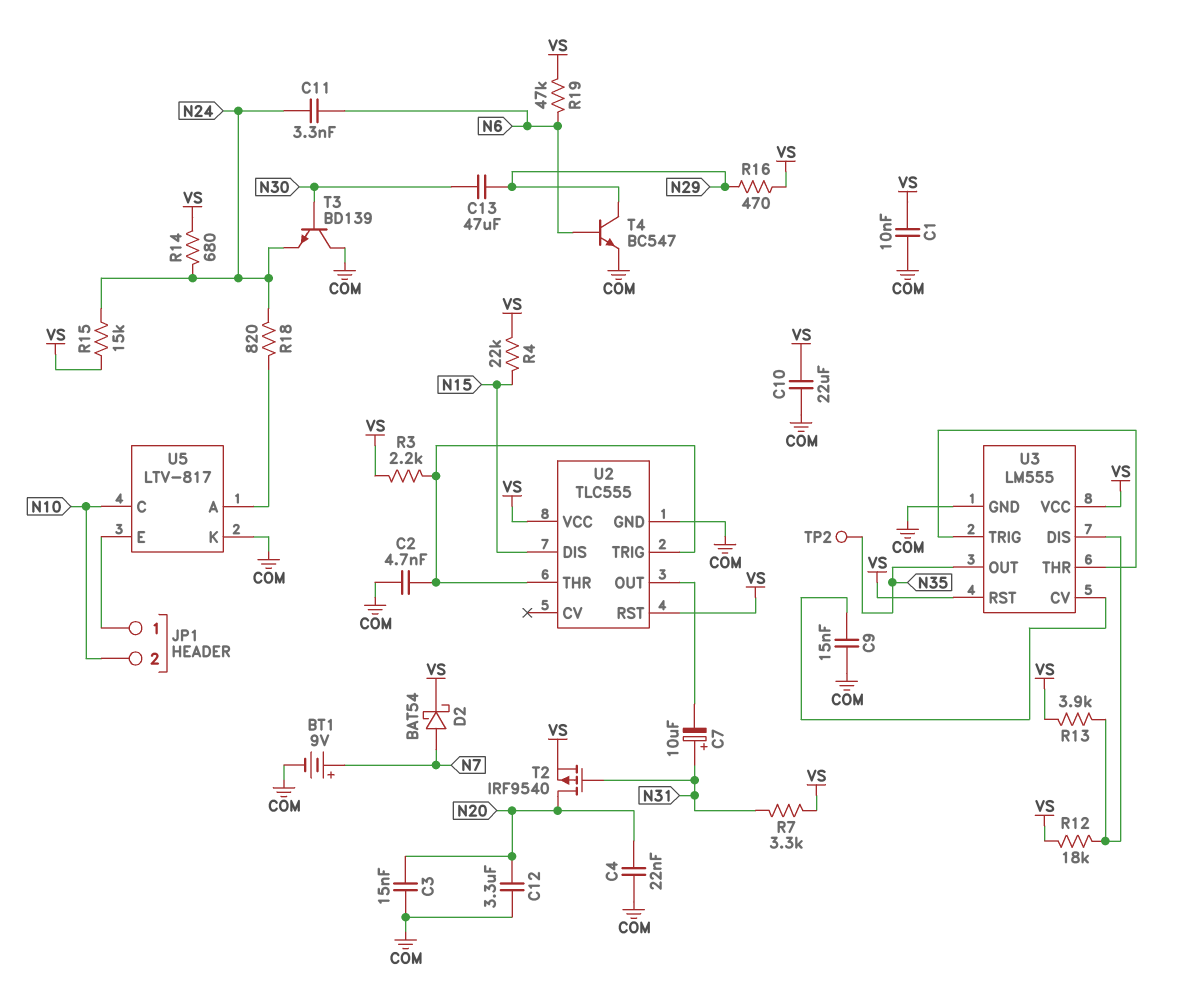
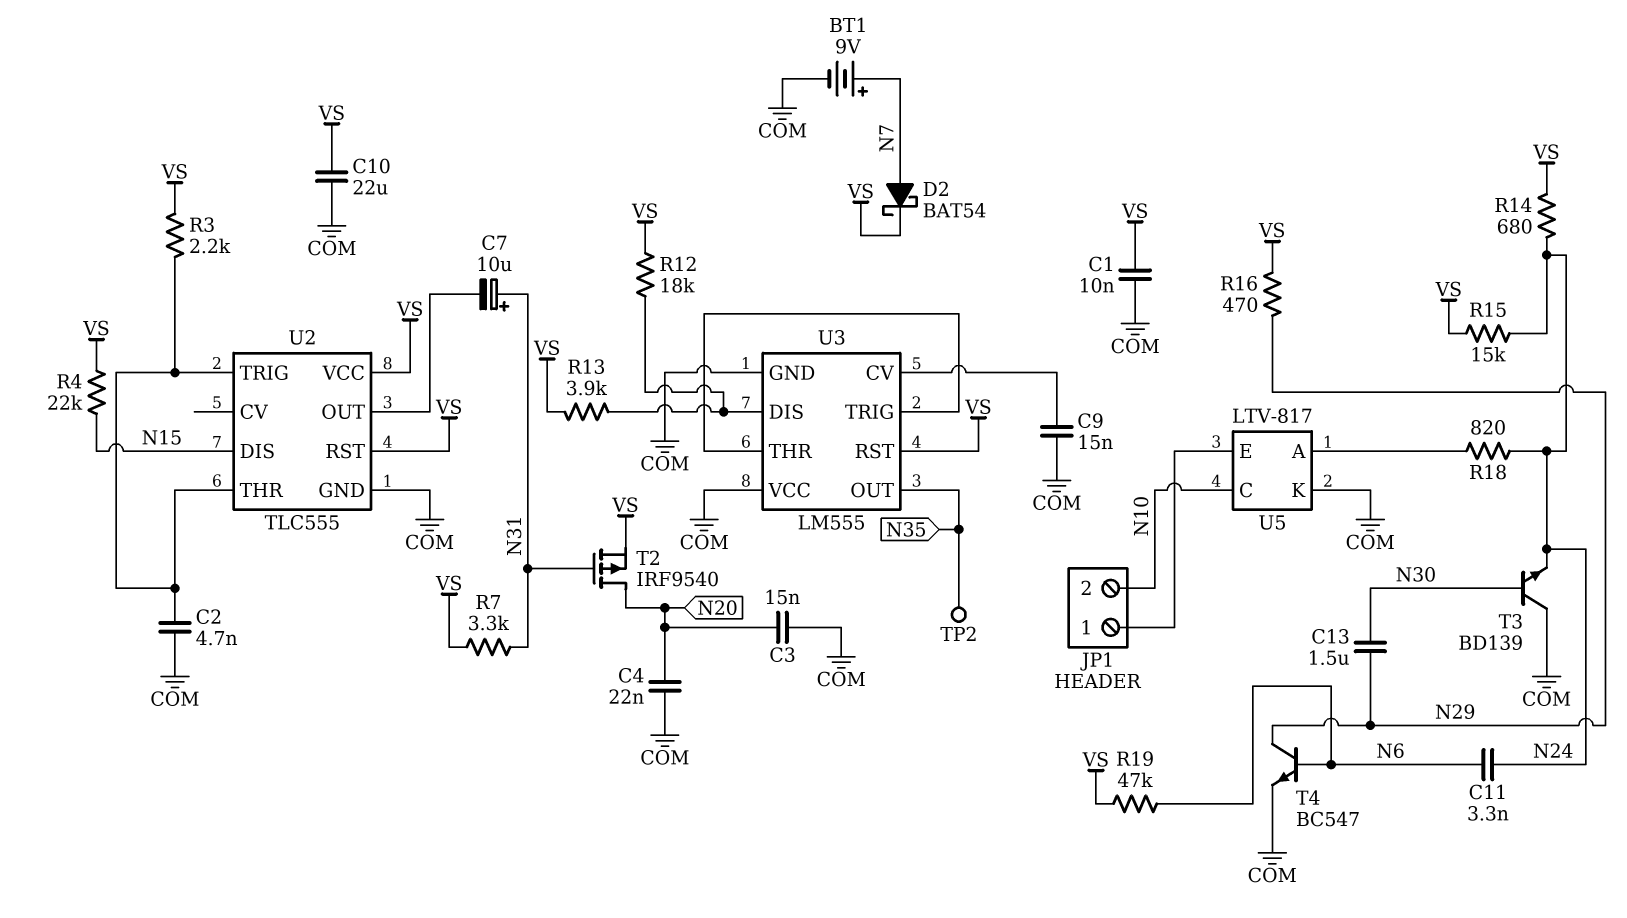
C12: 3.3uF (COM, N20) -> none
C13: 47uF (N29, N30) -> 1.5uF (N29, N30)
U3 pin VCC: VS -> COM

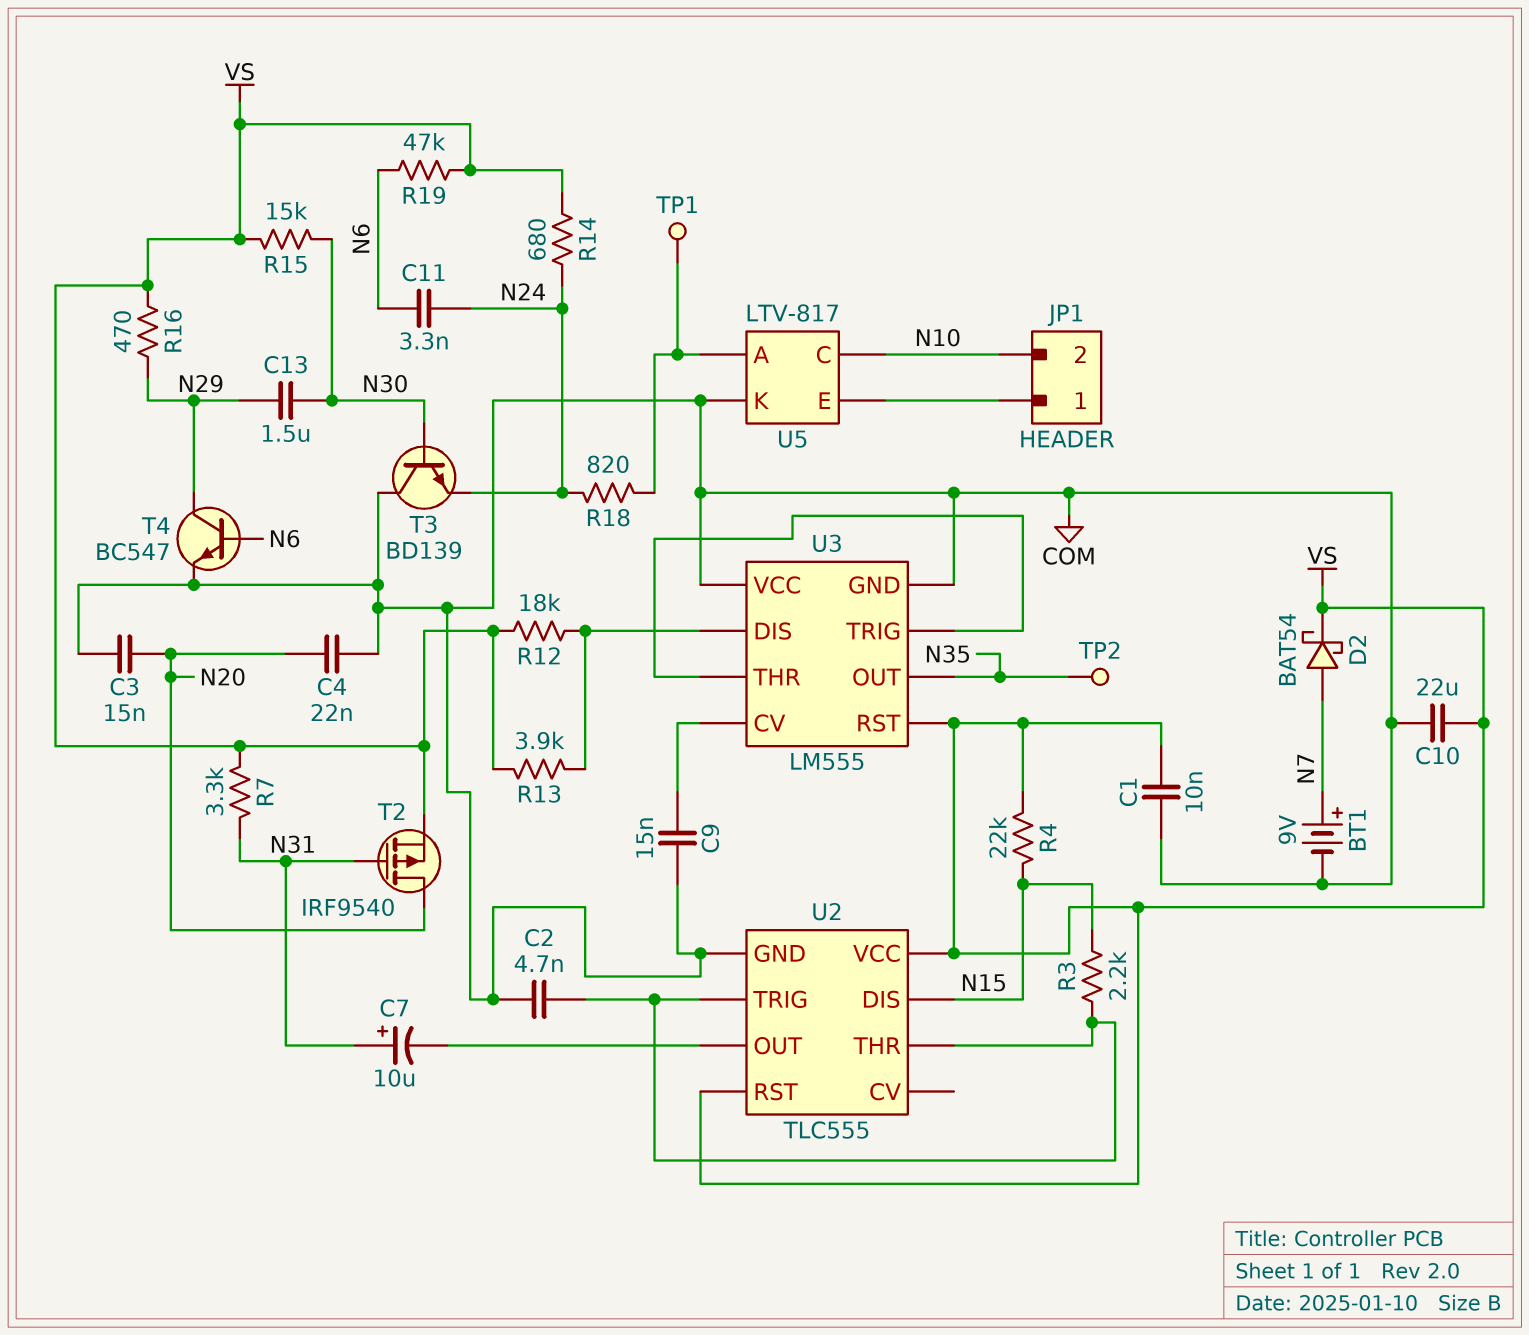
R3: 2.2k (U2/THR, VS) -> 2.2k (N15, U2/THR)
R15: 15k (N24, VS) -> 15k (N30, VS)
TP1: none -> test point (U5/A)

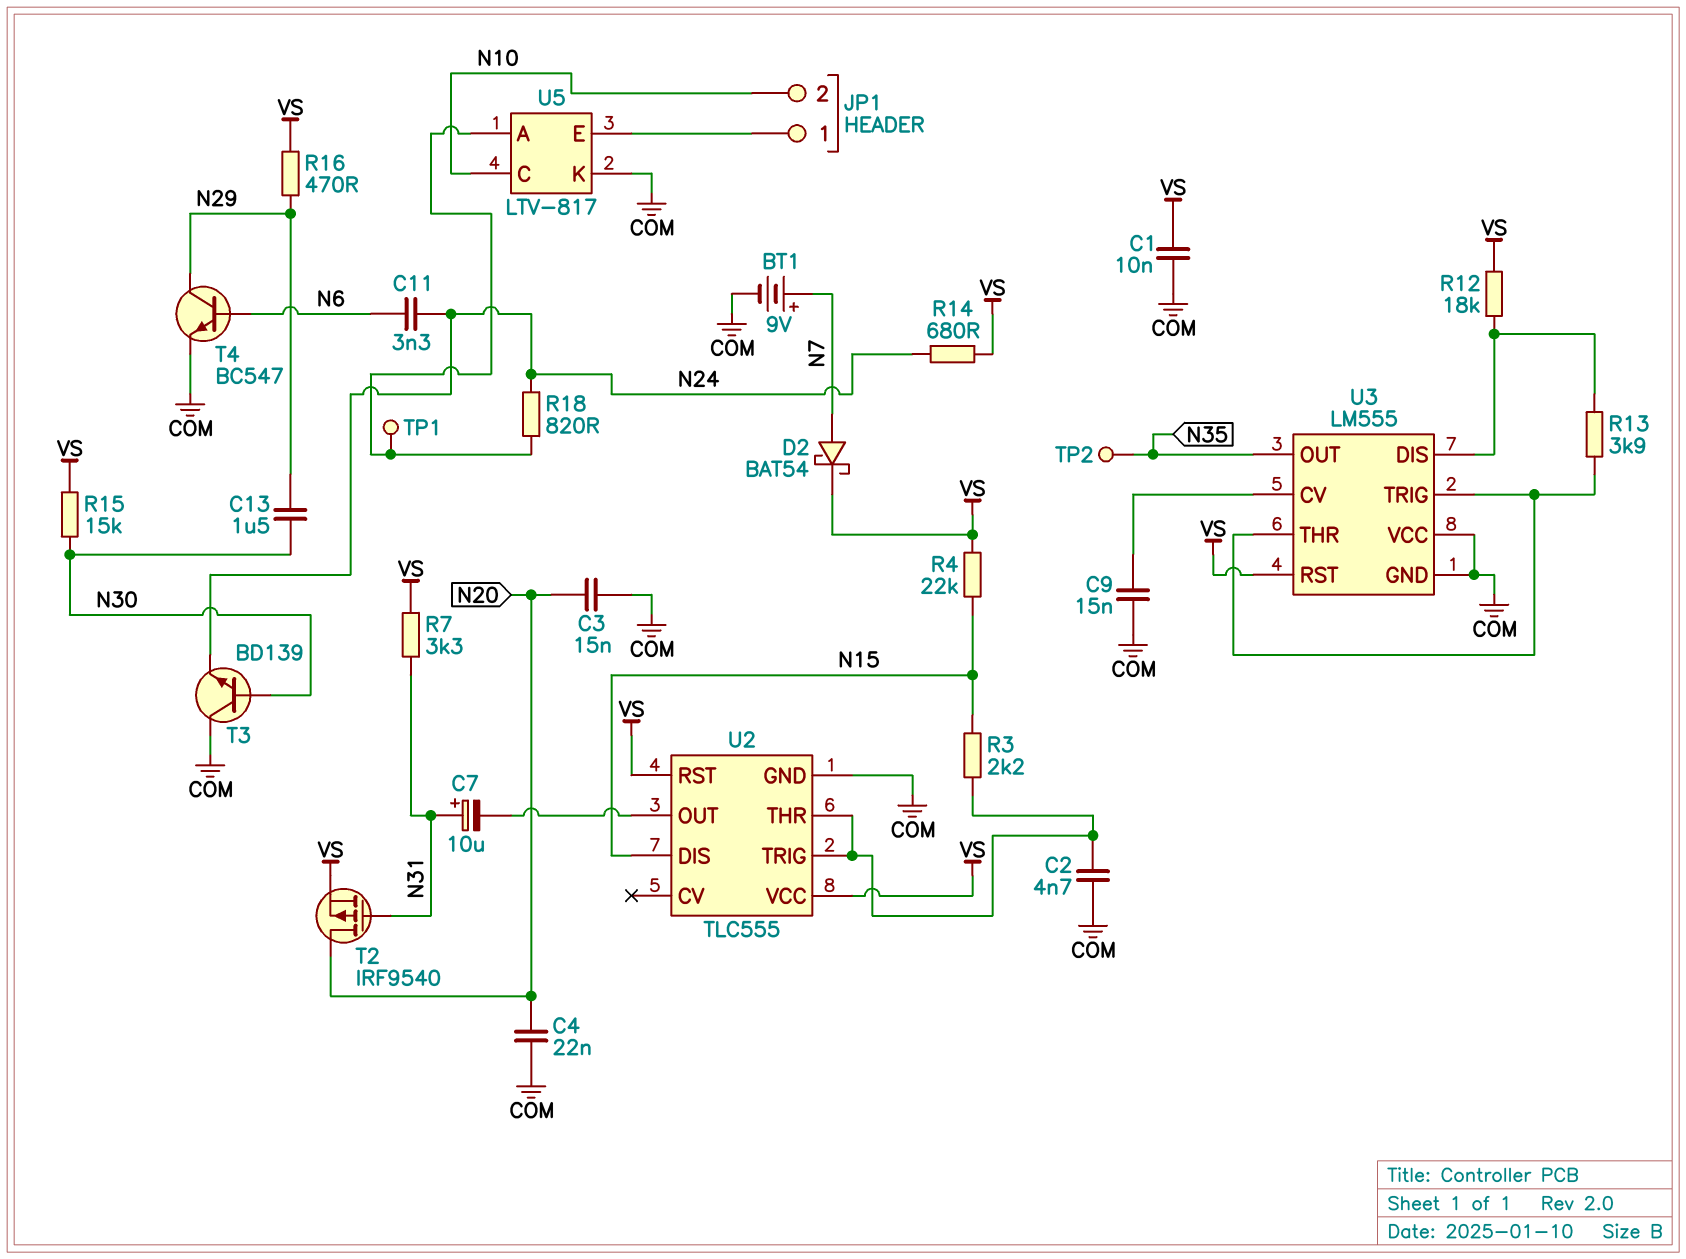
C10: 22uF (COM, VS) -> none
R13: 3.9k (U3/DIS, VS) -> 3.9k (U3/DIS, U3/THR)
R19: 47k (N6, VS) -> none

